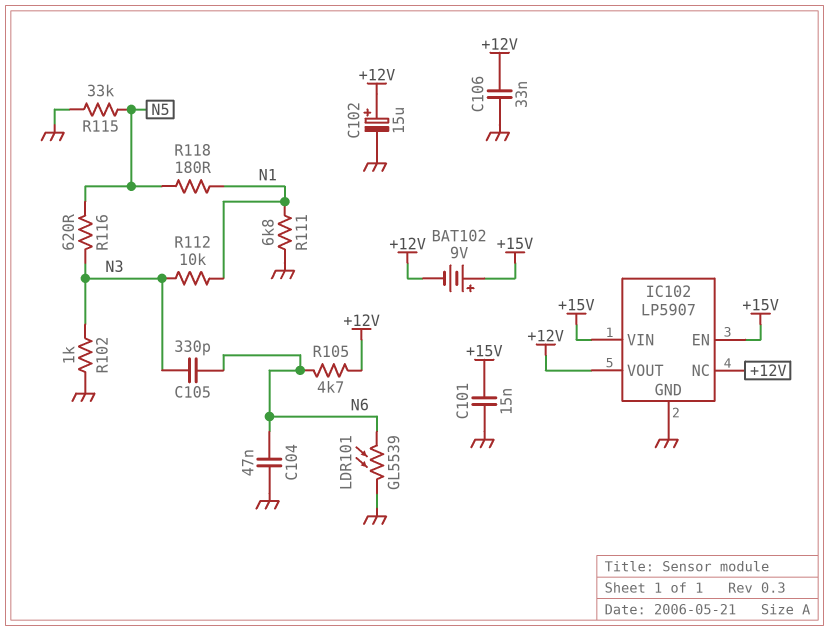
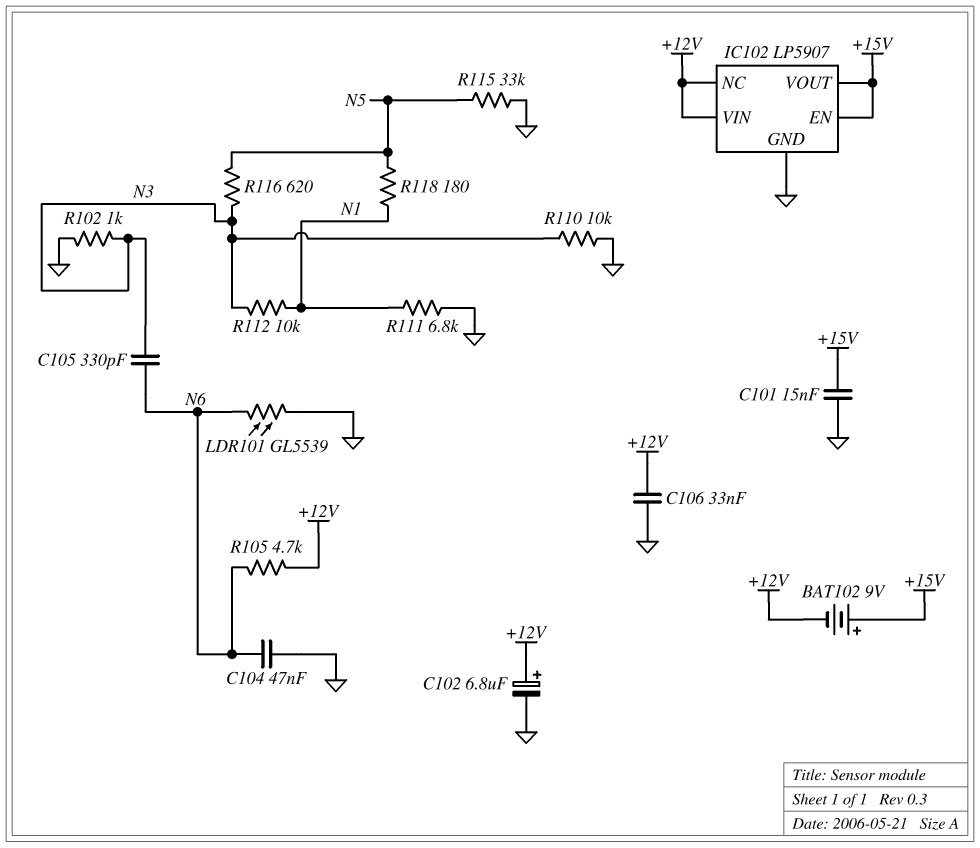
C102: 15uF (plus +12V, minus GND) -> 6.8uF (plus +12V, minus GND)
IC102 pin VIN: +15V -> +12V
IC102 pin VOUT: +12V -> +15V
R110: none -> 10k (GND, N3)

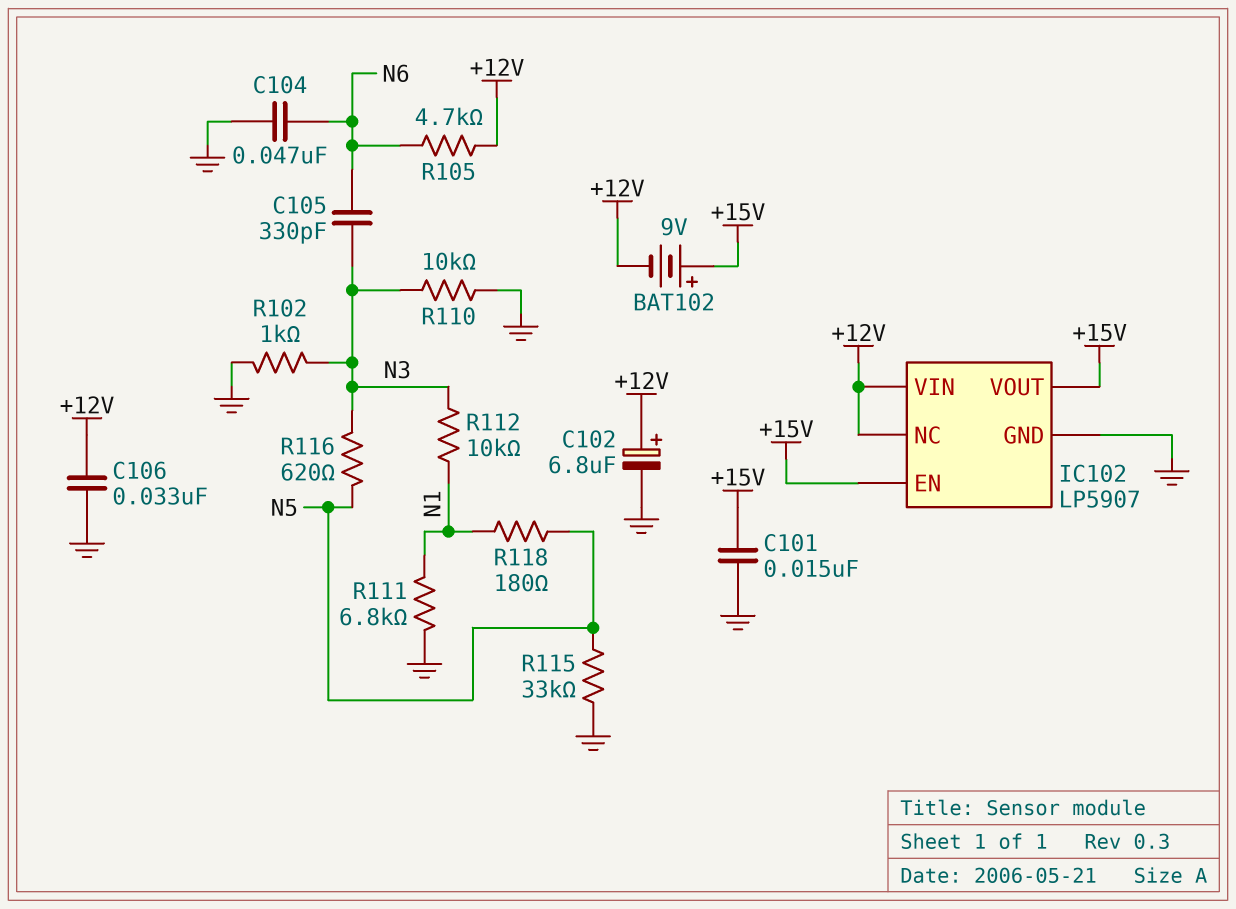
LDR101: GL5539 (GND, N6) -> none

